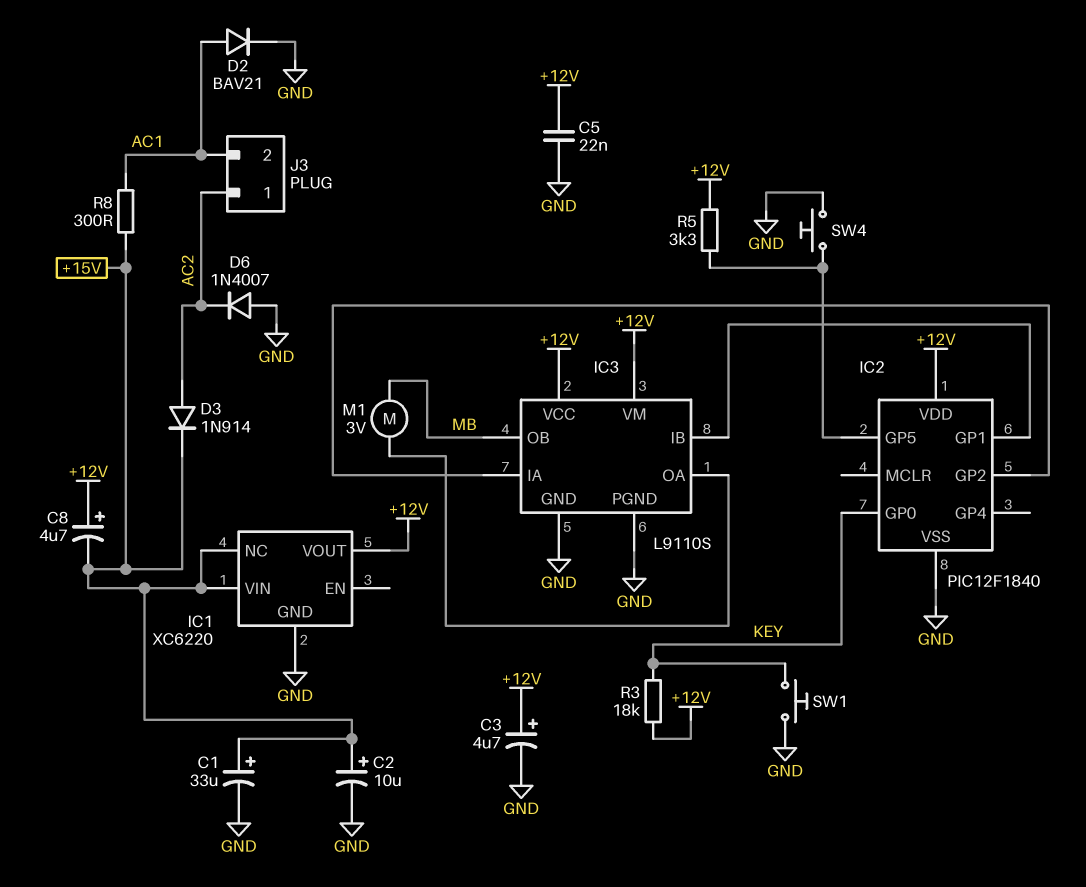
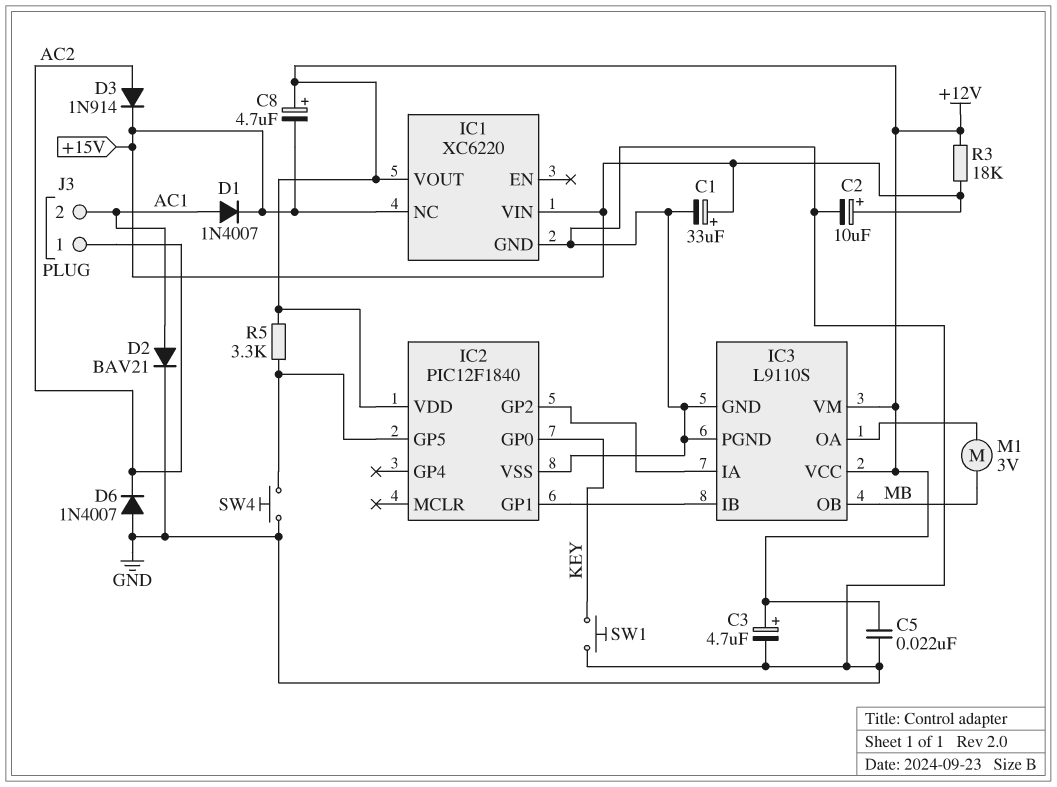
D1: none -> diode 1N4007 (A AC1, K +15V)
R3: 18k (+12V, KEY) -> 18k (+12V, +15V)
R8: 300 (+15V, AC1) -> none

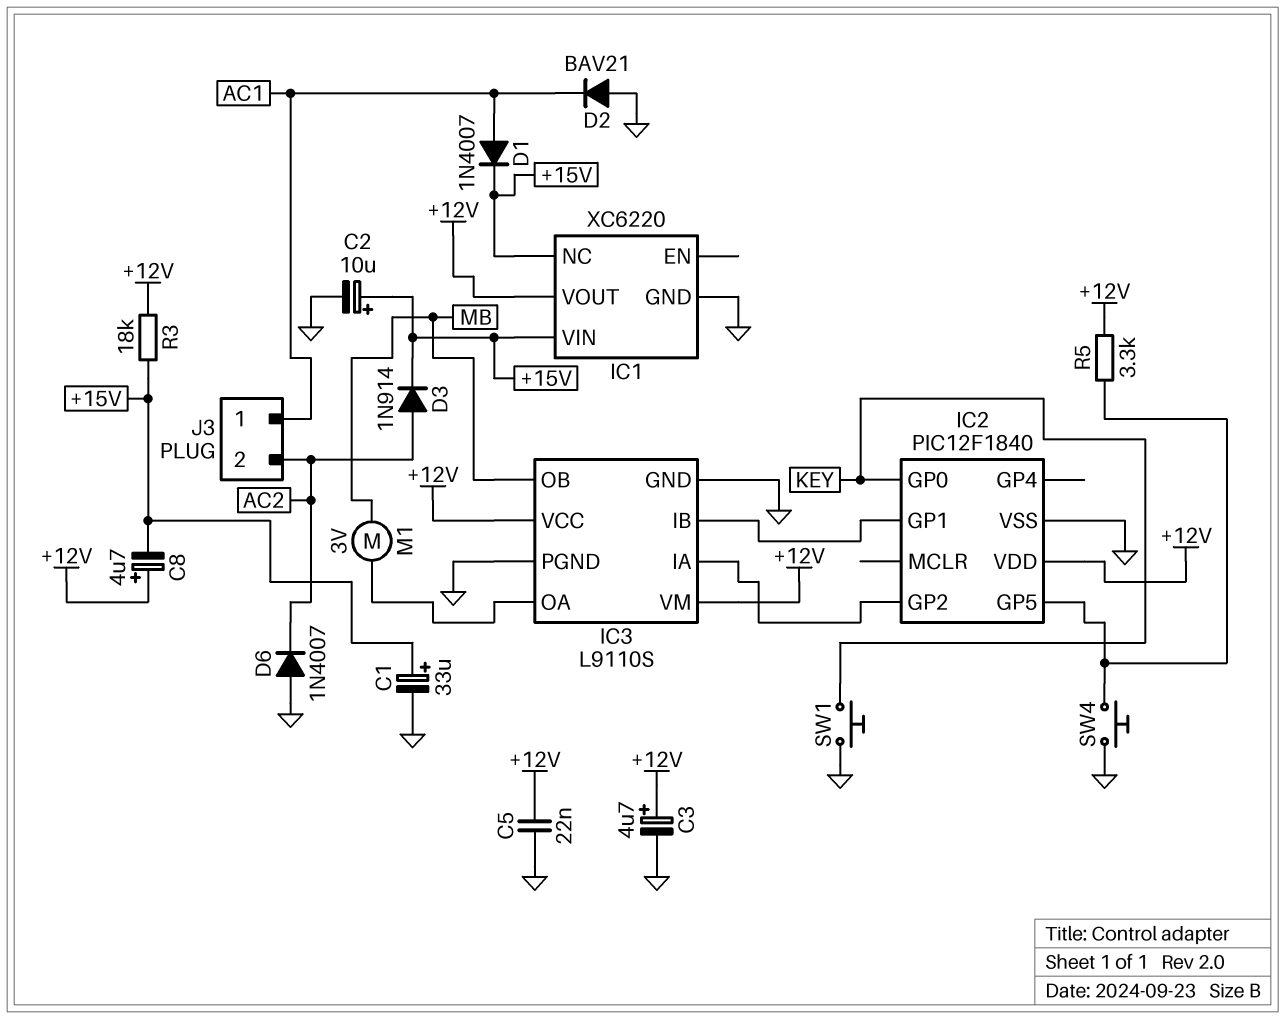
D2: diode BAV21 (A AC1, K GND) -> diode BAV21 (A GND, K AC1)
J3 pin 1: AC2 -> AC1
J3 pin 2: AC1 -> AC2

